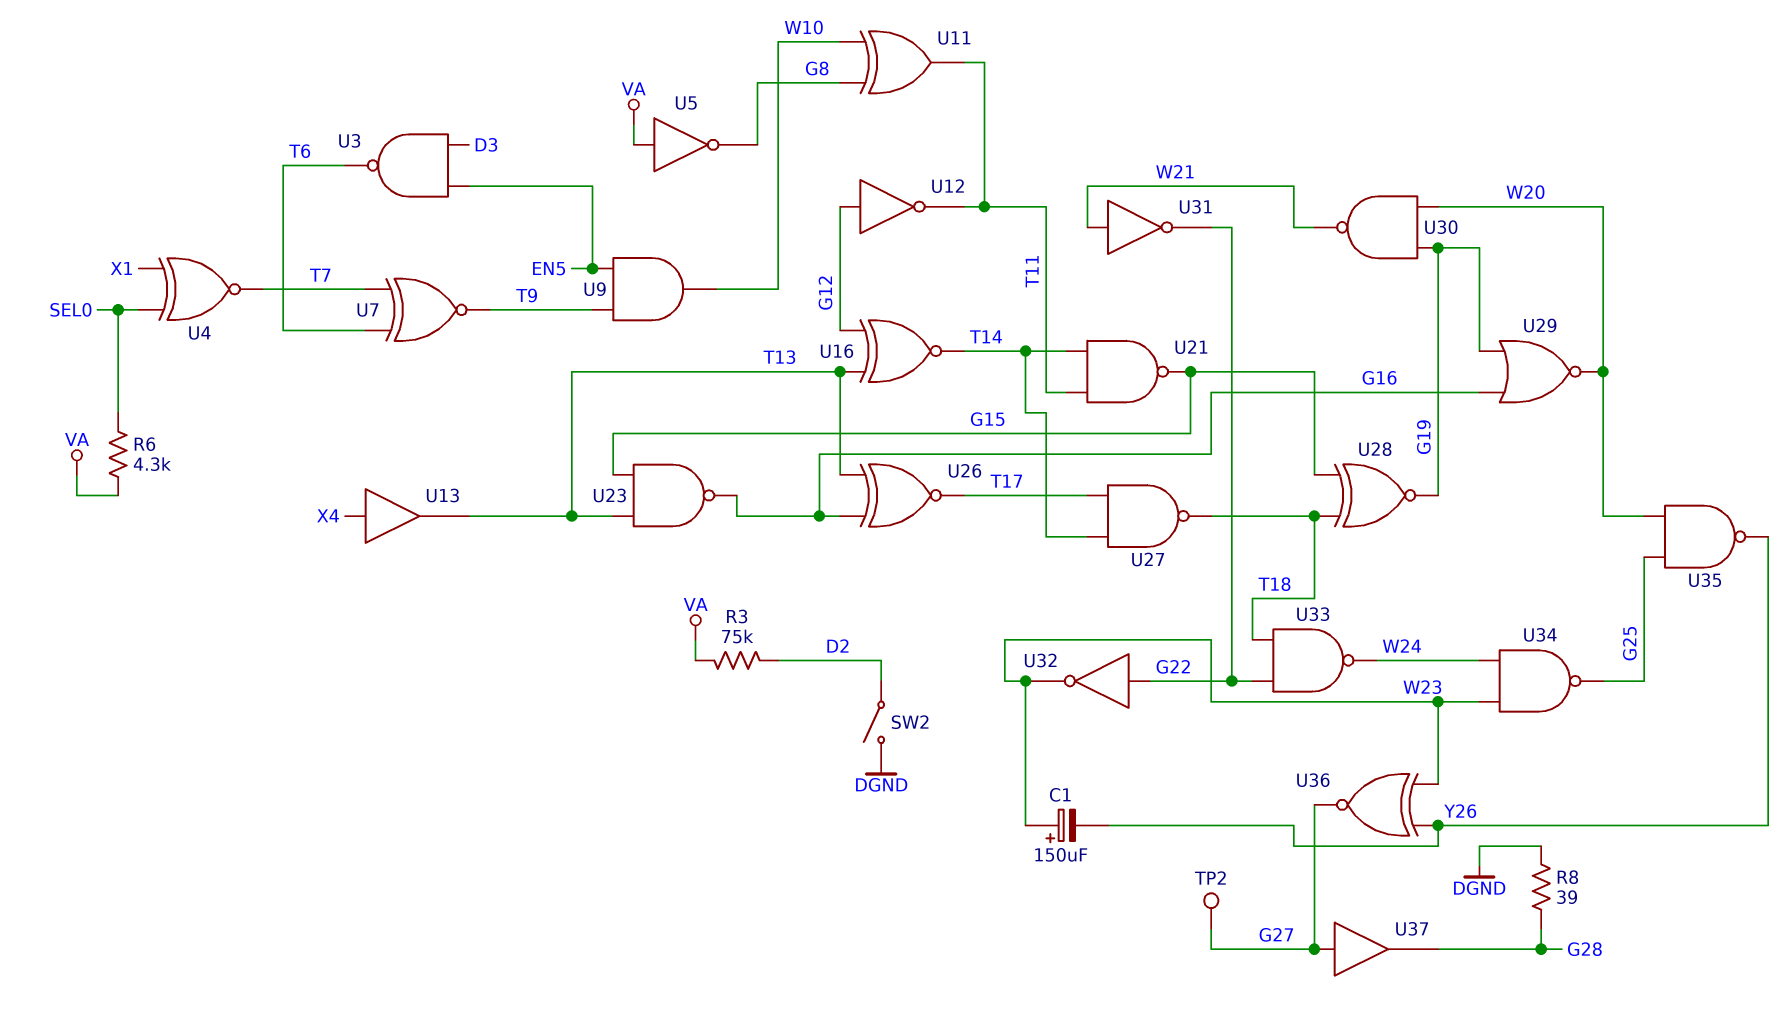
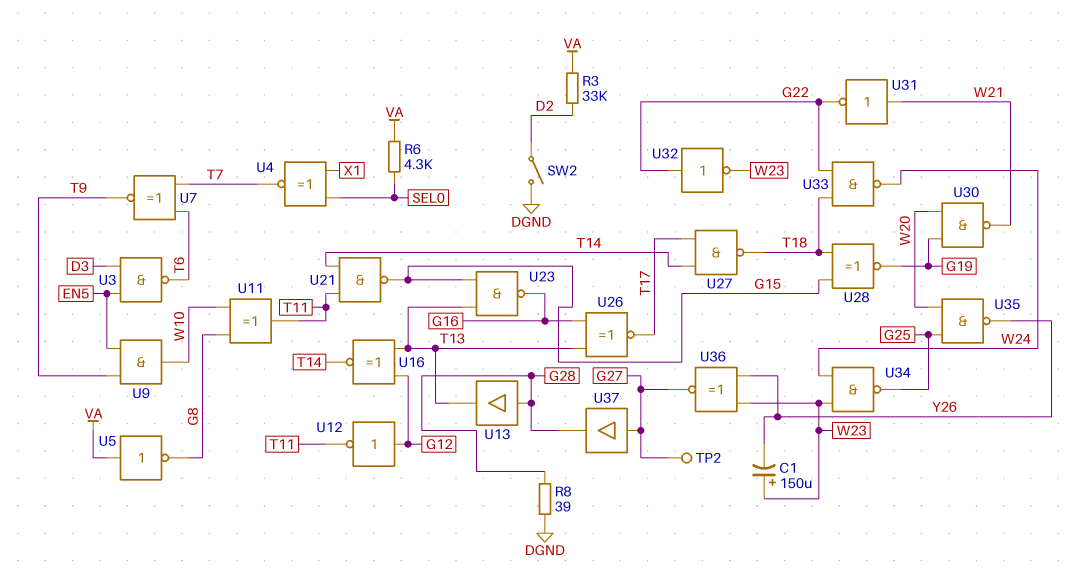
R3: 75k (D2, VA) -> 33k (D2, VA)
U13: buffer (in X4, out T13) -> buffer (in G28, out T13)
U29: NOR (in G16, in G19, out W20) -> none

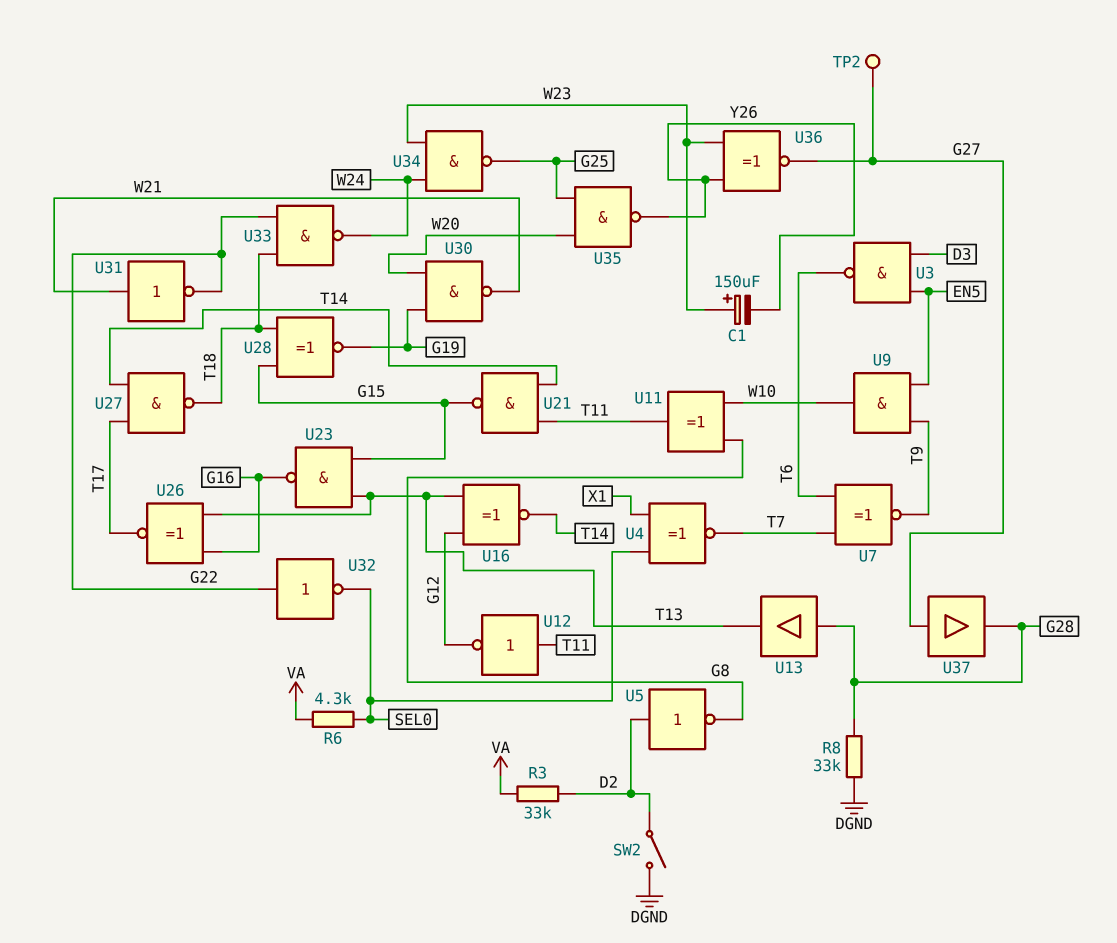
R8: 39 (DGND, G28) -> 33k (DGND, G28)
U5: NOT (in VA, out G8) -> NOT (in D2, out G8)
U12: NOT (in G12, out T11) -> NOT (in T11, out G12)
U32: NOT (in G22, out W23) -> NOT (in G22, out SEL0)

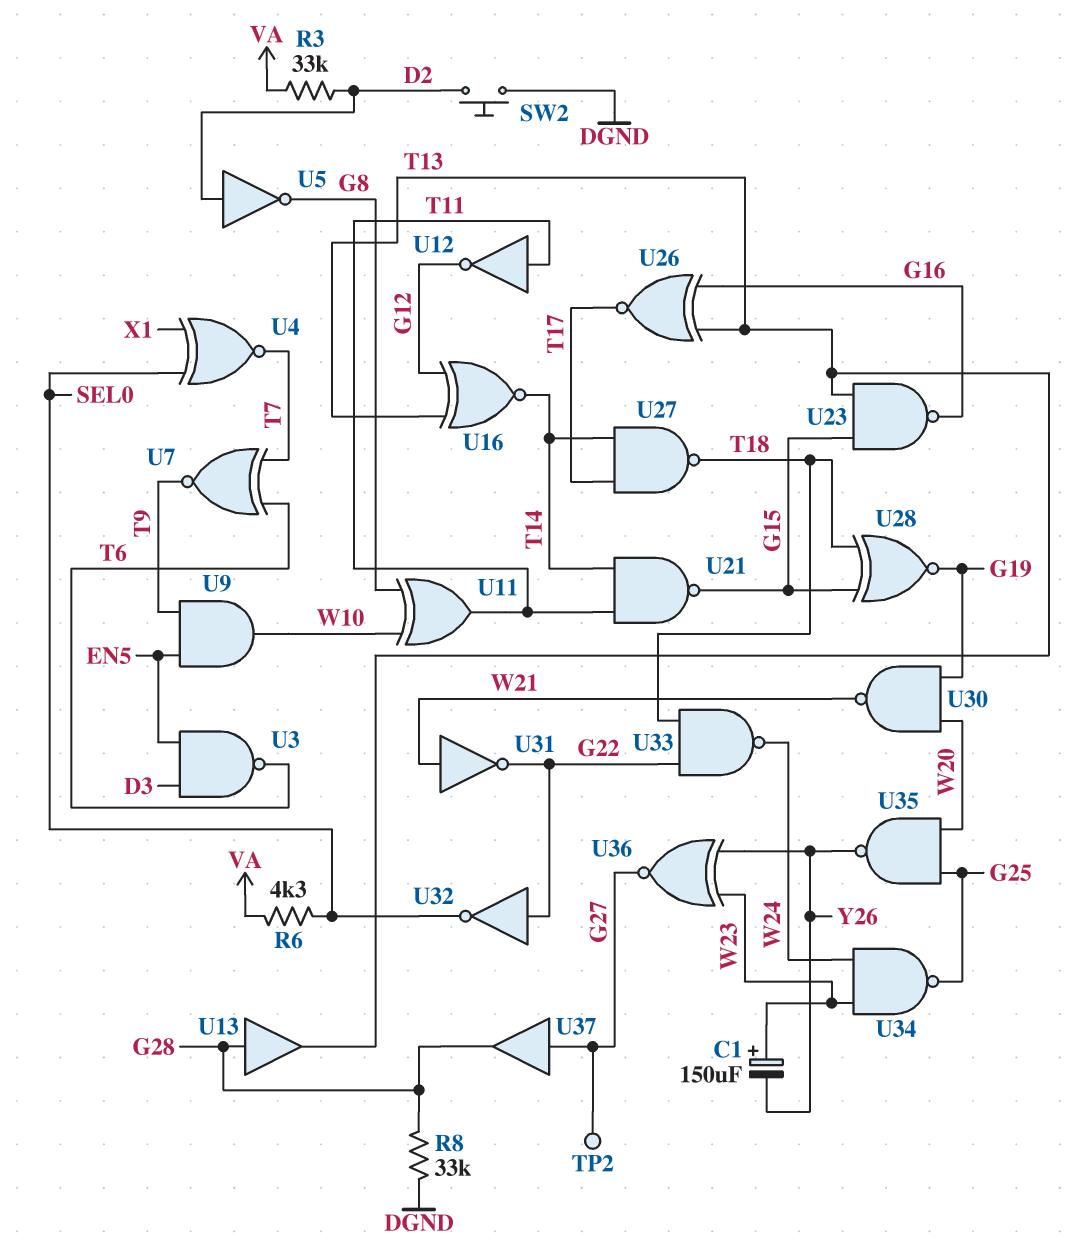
SW2: switch (D2, DGND) -> button (D2, DGND)

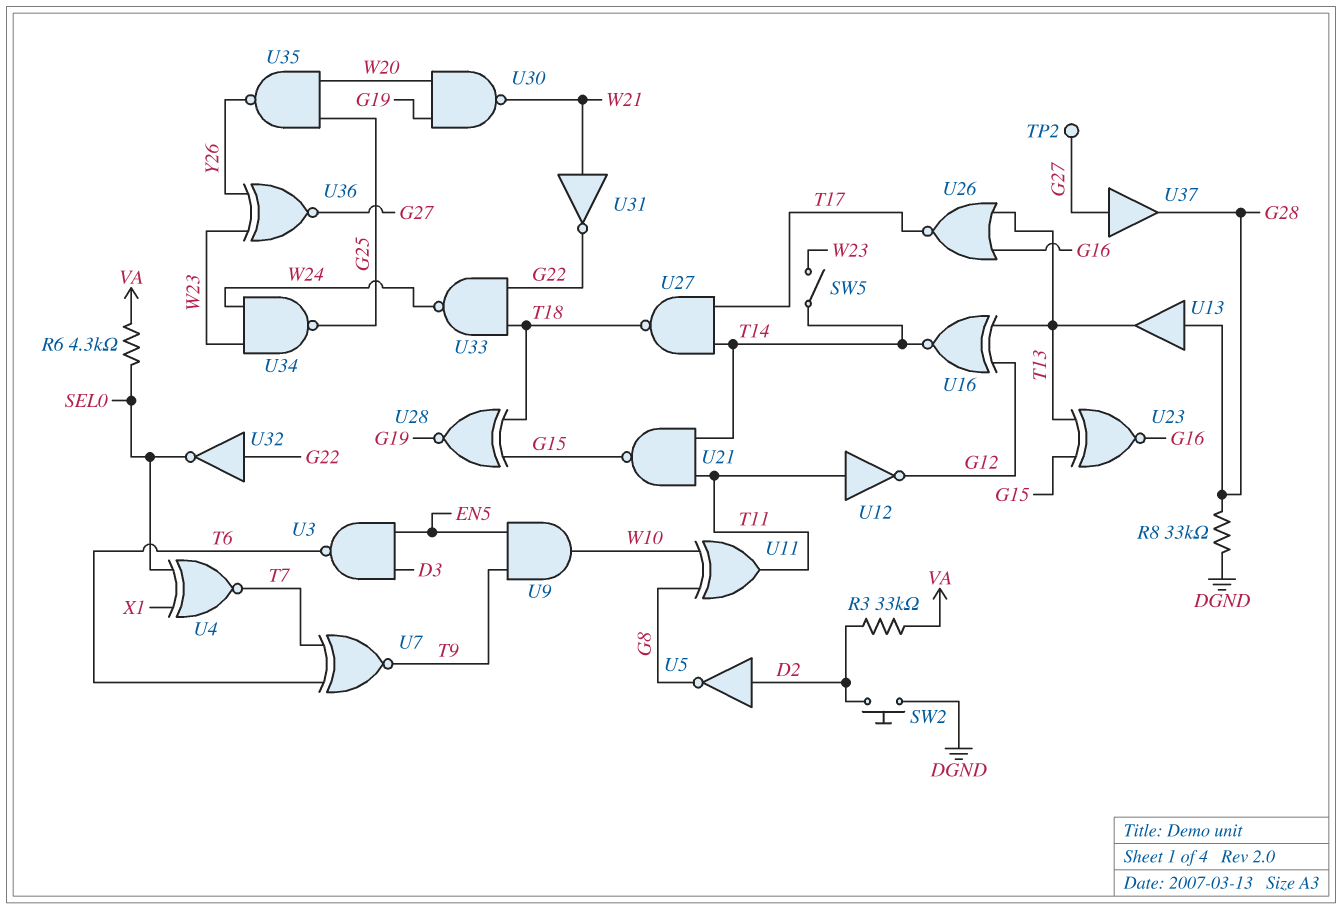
C1: 150uF (plus W23, minus Y26) -> none
SW5: none -> switch (T14, W23)
U23: NAND (in G15, in T13, out G16) -> XNOR (in G15, in T13, out G16)
U26: XNOR (in G16, in T13, out T17) -> NOR (in G16, in T13, out T17)

